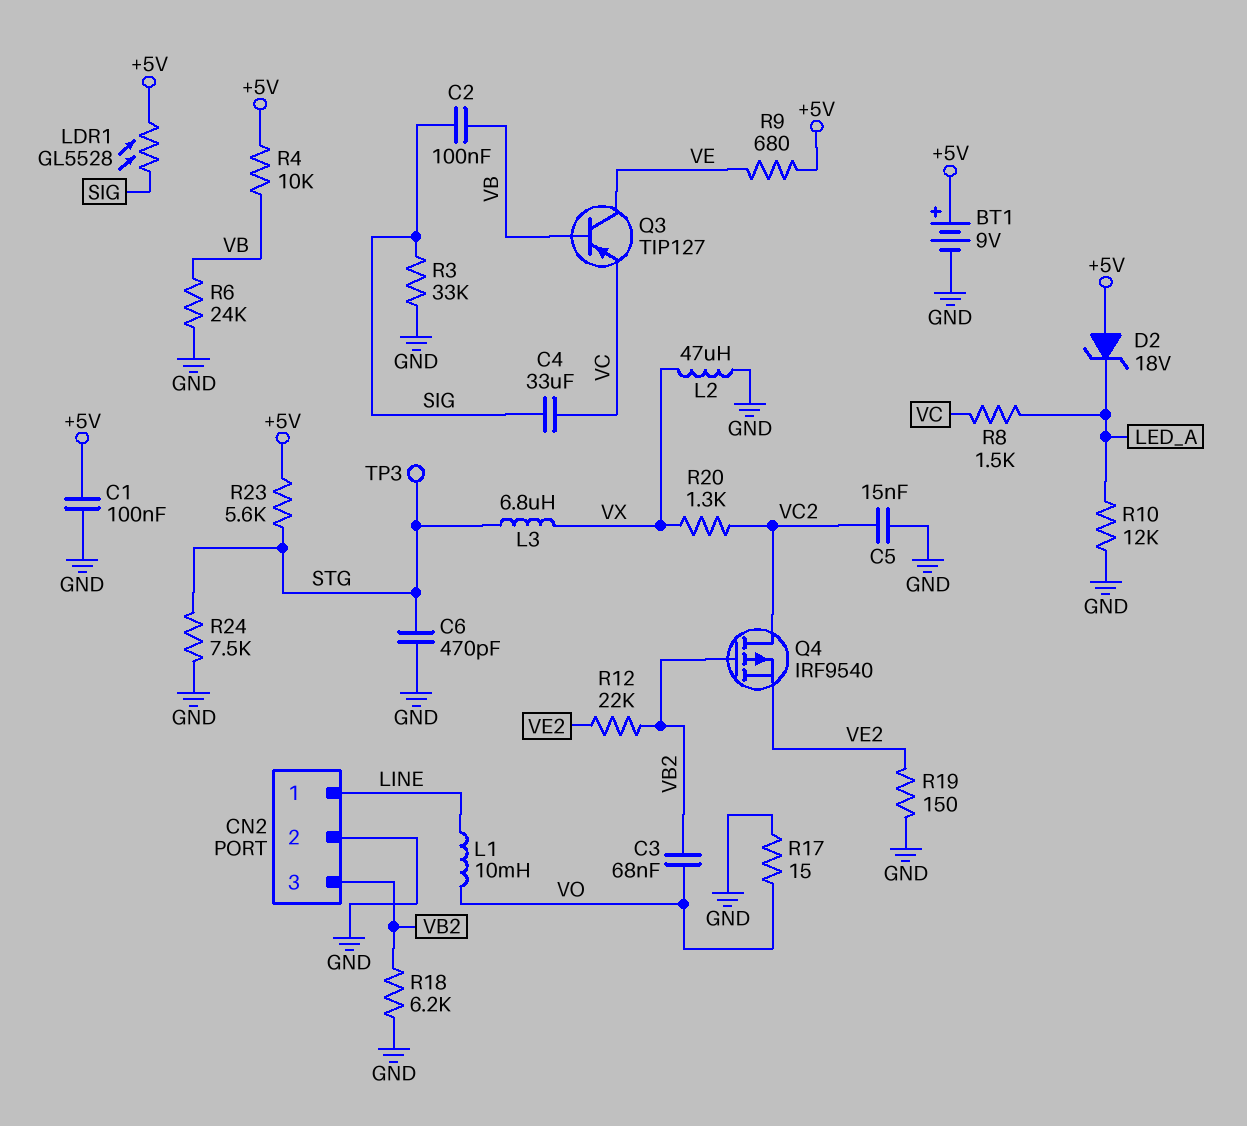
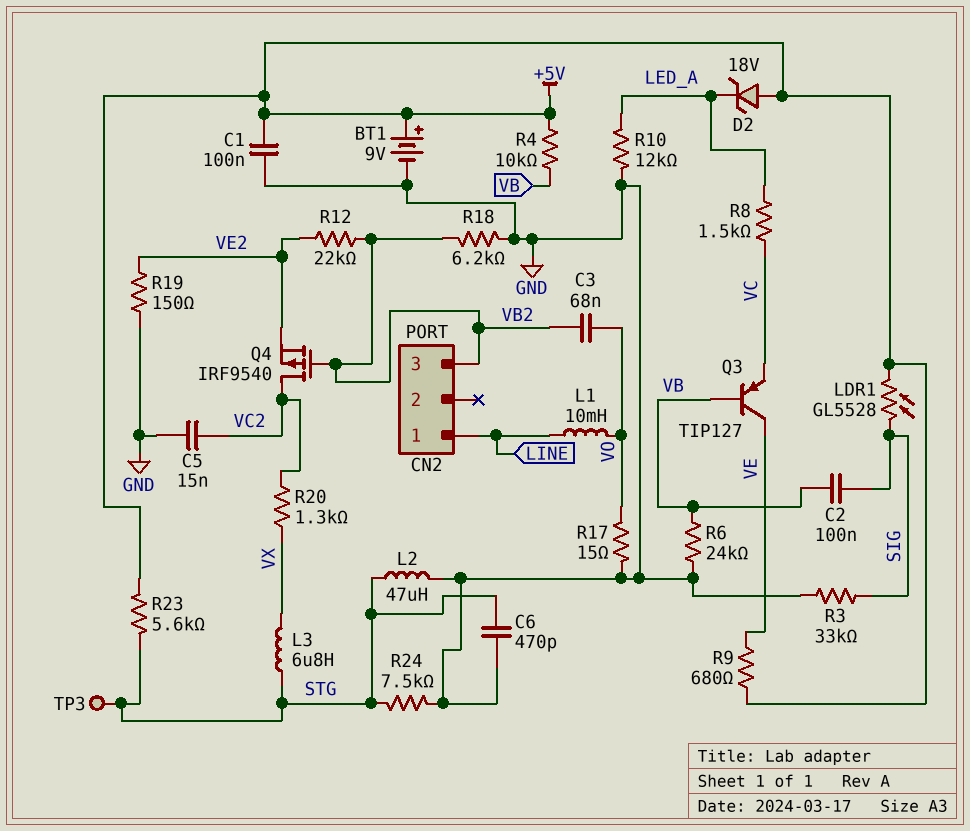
C4: 33uF (SIG, VC) -> none
CN2 pin 2: GND -> none
L2: 47uH (GND, VX) -> 47uH (GND, STG)

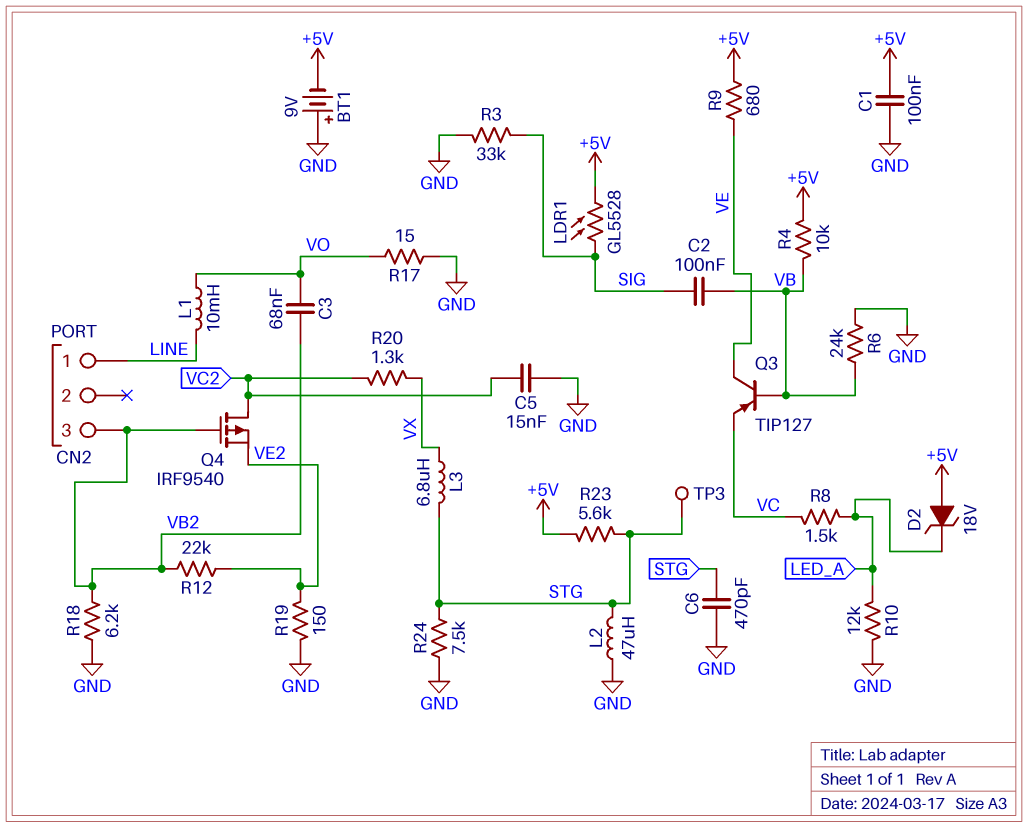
BT1: 9V (plus +5V, minus GND) -> 9V (plus GND, minus +5V)

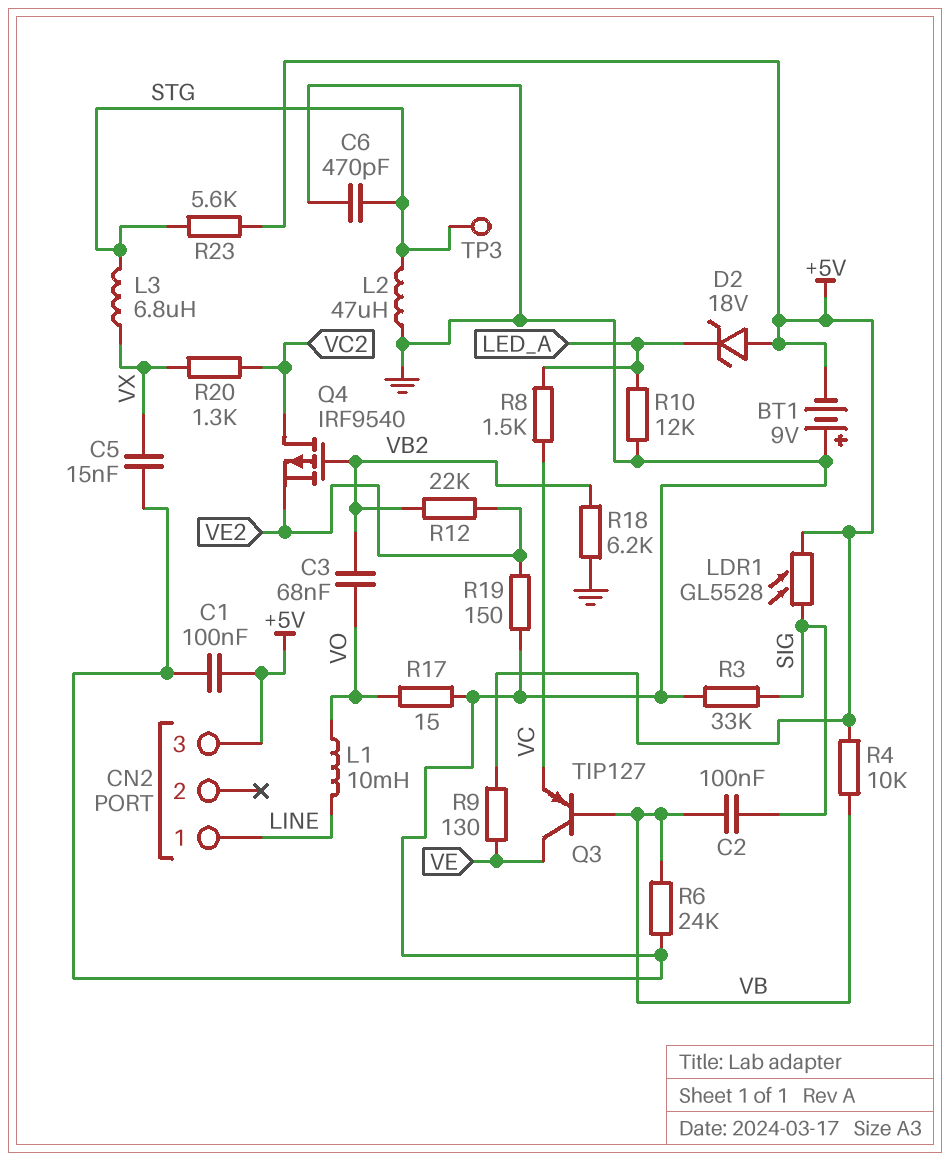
C5: 15nF (GND, VC2) -> 15nF (GND, VX)
CN2 pin 3: VB2 -> +5V
R9: 680 (+5V, VE) -> 130 (+5V, VE)
R24: 7.5k (GND, STG) -> none

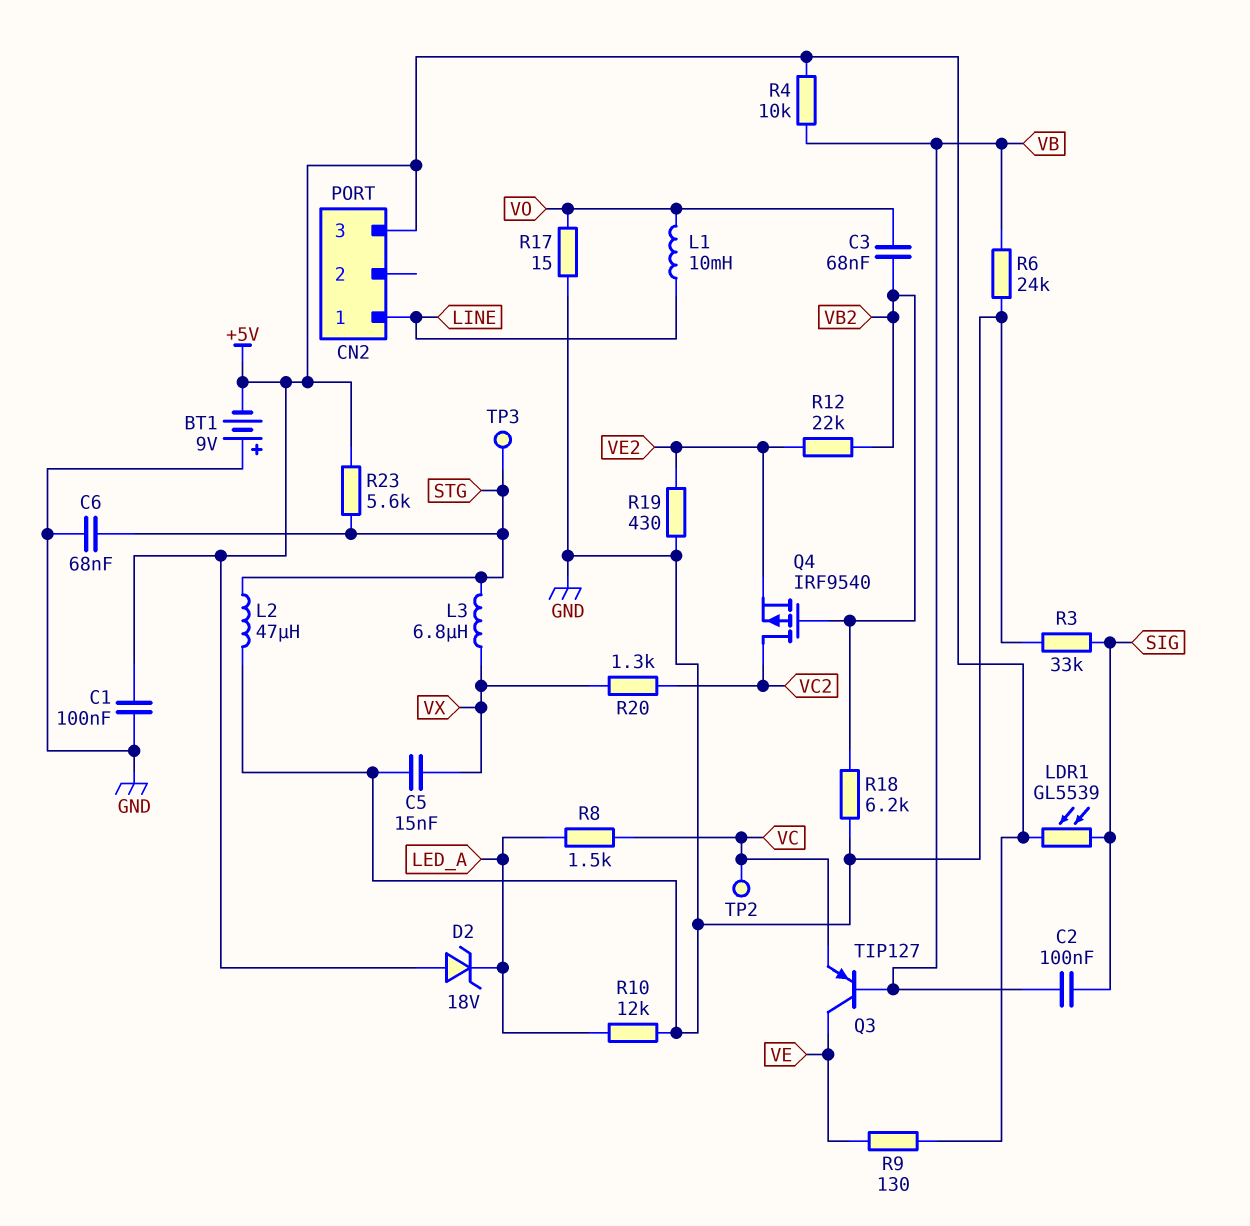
C6: 470pF (GND, STG) -> 68nF (GND, STG)
LDR1: GL5528 (+5V, SIG) -> GL5539 (+5V, SIG)
R19: 150 (GND, VE2) -> 430 (GND, VE2)
TP2: none -> test point (VC)

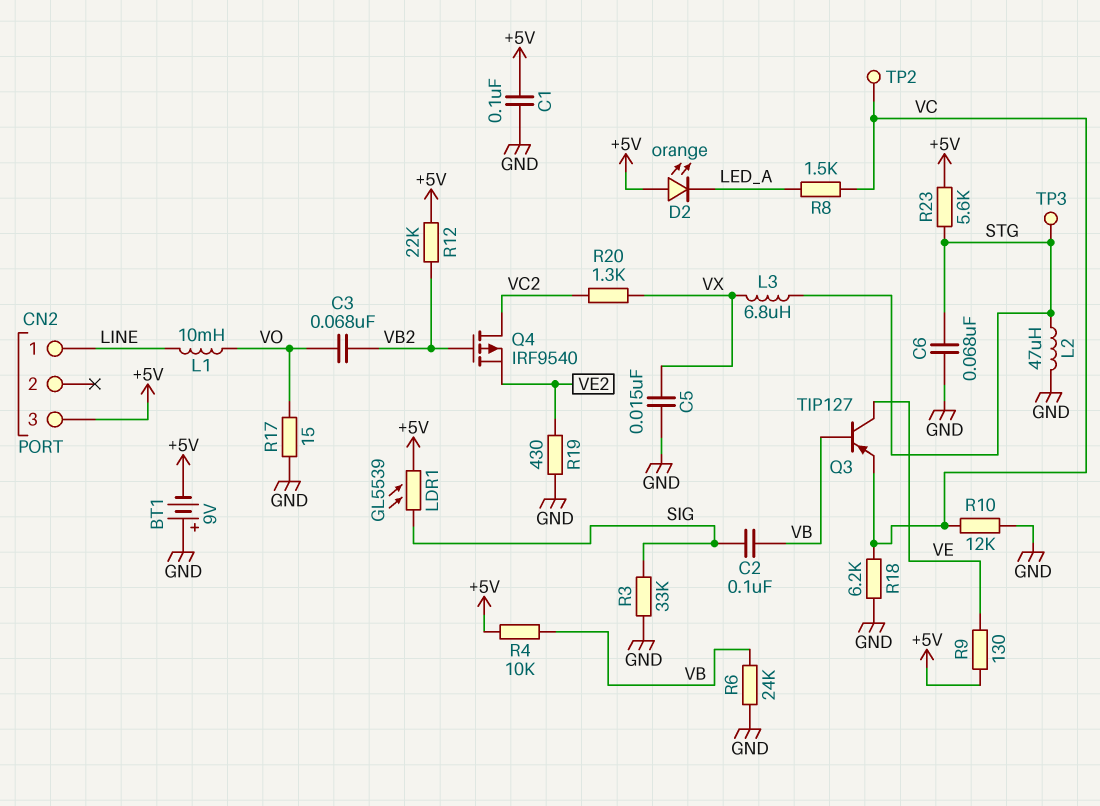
D2: zener 18V (A +5V, K LED_A) -> LED orange (A +5V, K LED_A)
R10: 12k (GND, LED_A) -> 12k (GND, VC)
R12: 22k (VB2, VE2) -> 22k (+5V, VB2)
R18: 6.2k (GND, VB2) -> 6.2k (GND, VC)

